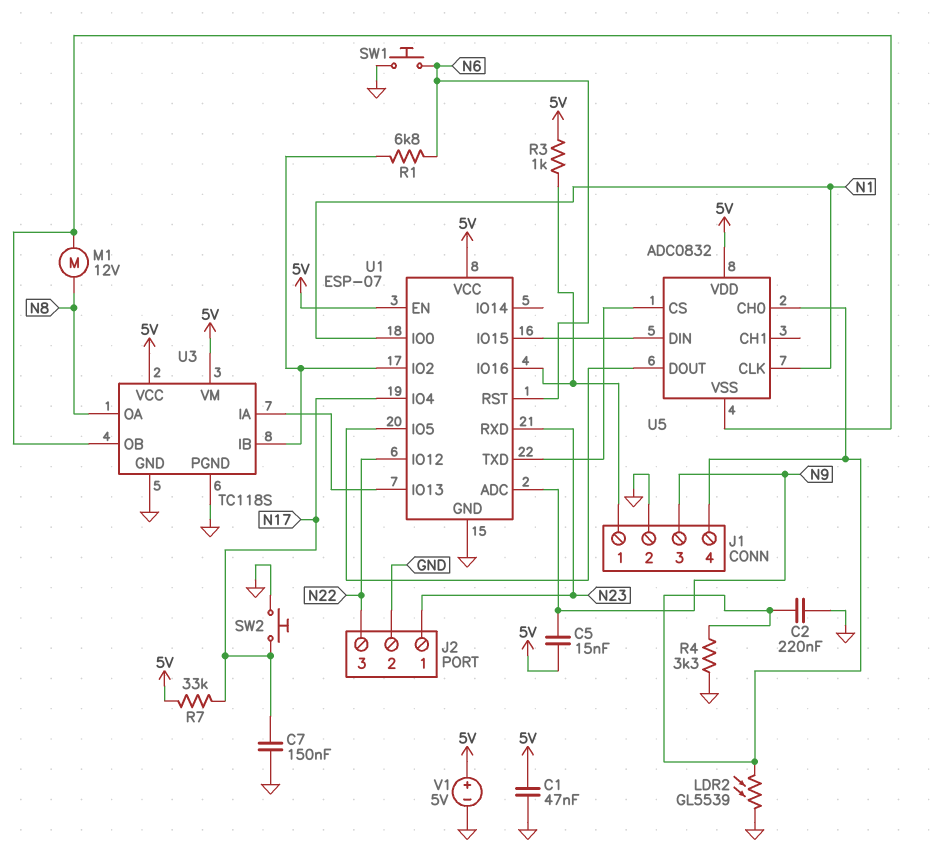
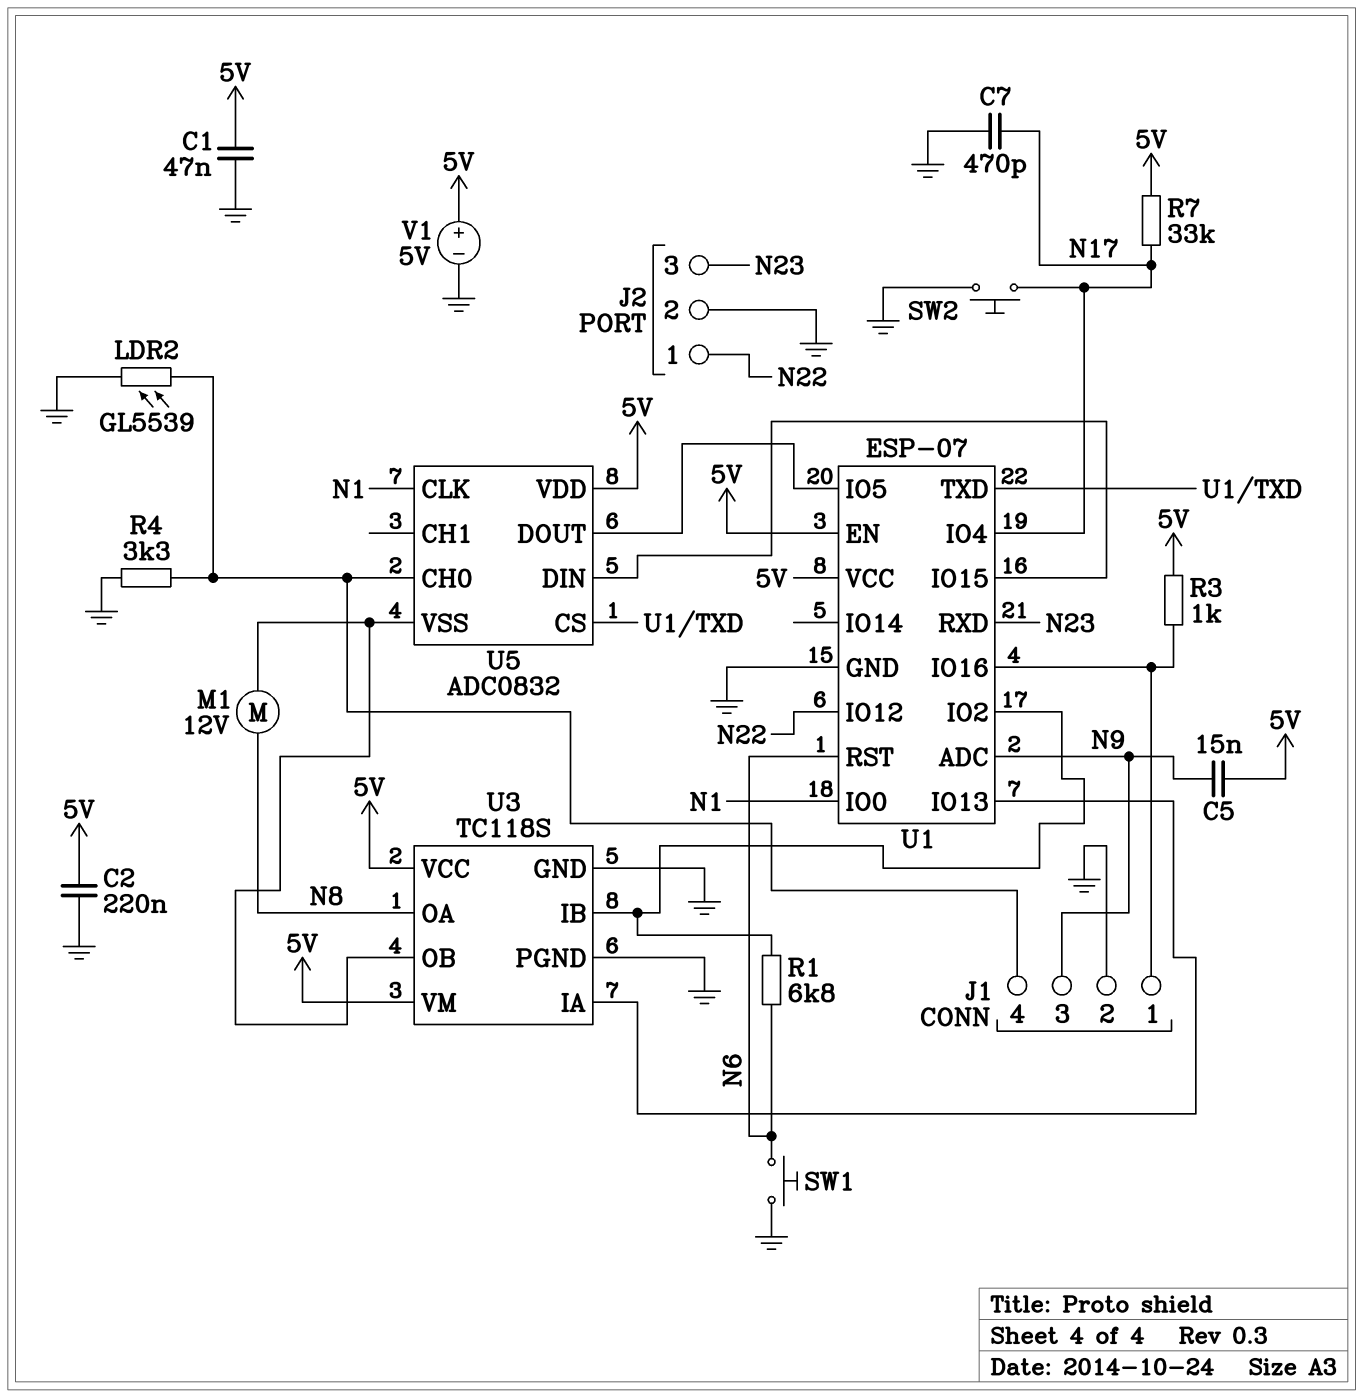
C2: 220nF (GND, J1/4) -> 220nF (5V, GND)
C7: 150nF (GND, N17) -> 470pF (GND, N17)
J2 pin 1: N23 -> N22
J2 pin 3: N22 -> N23

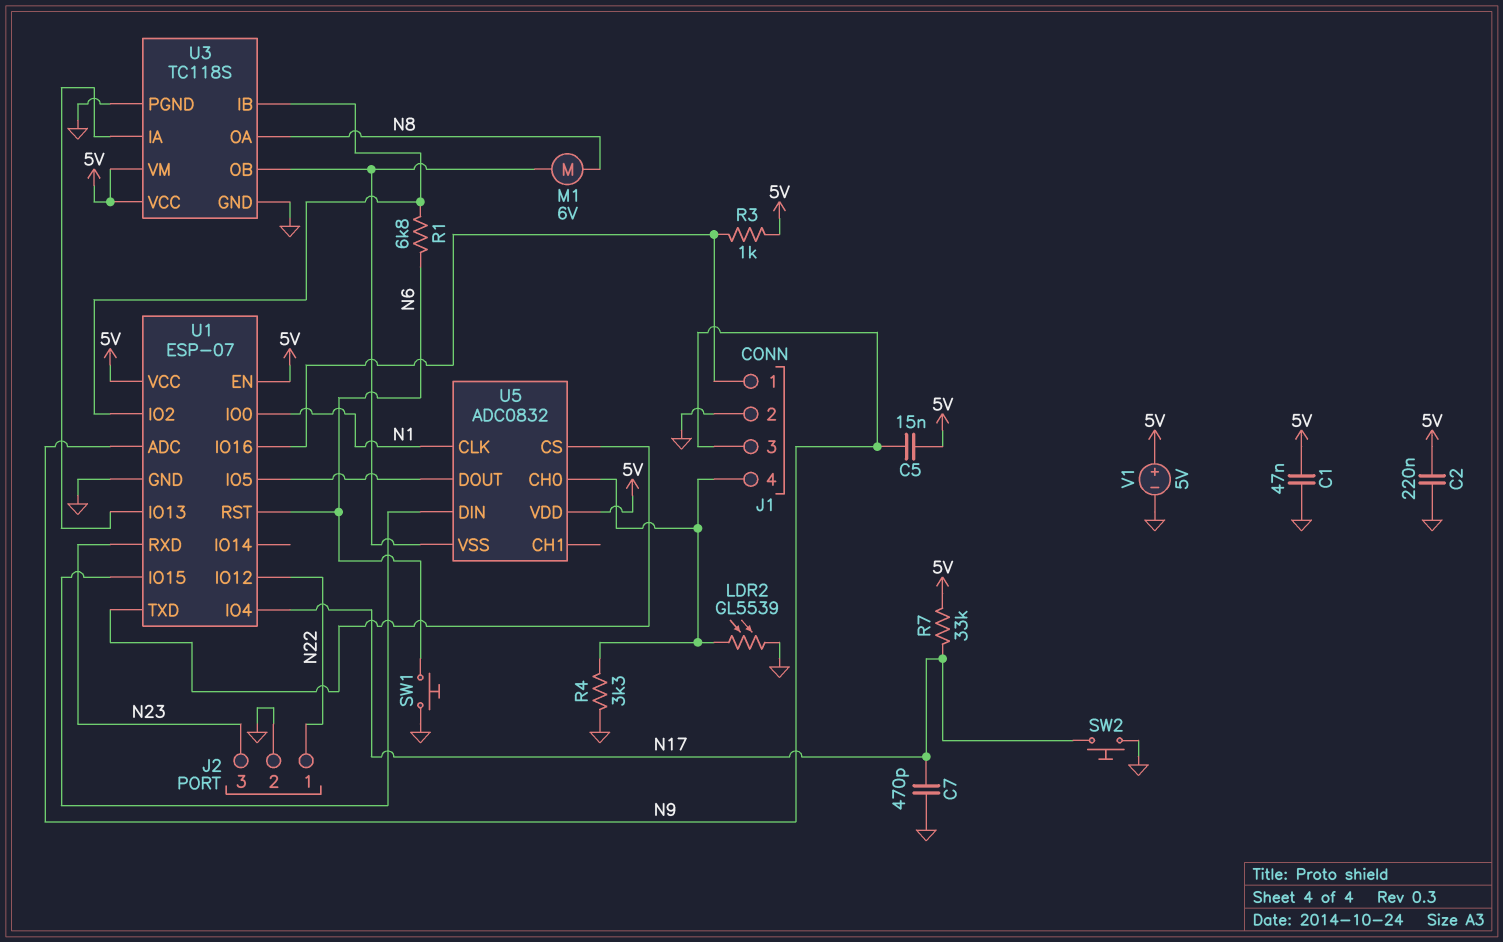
M1: motor 12V (N8, U3/OB) -> motor 6V (N8, U3/OB)

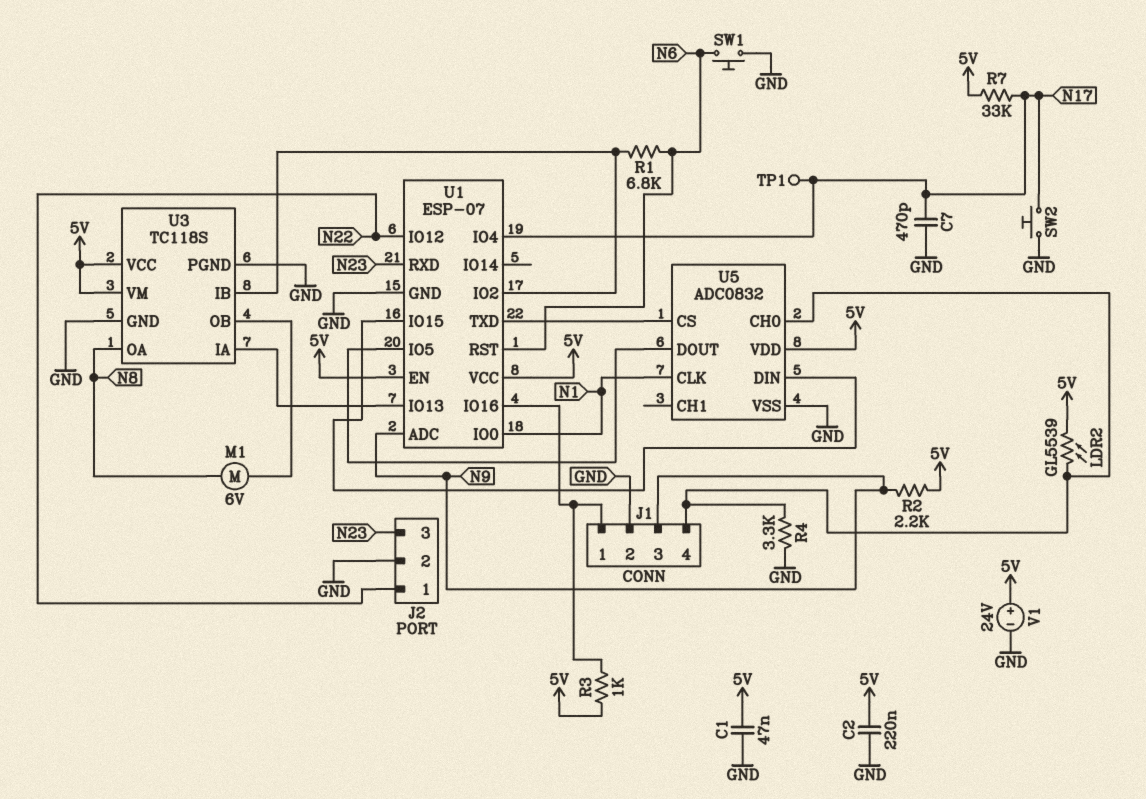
C5: 15nF (5V, N9) -> none
LDR2: GL5539 (GND, J1/4) -> GL5539 (5V, J1/4)
R2: none -> 2.2k (5V, N9)
TP1: none -> test point (N17)
U5 pin VSS: U3/OB -> GND
V1: 5V (plus 5V, minus GND) -> 24V (plus 5V, minus GND)

